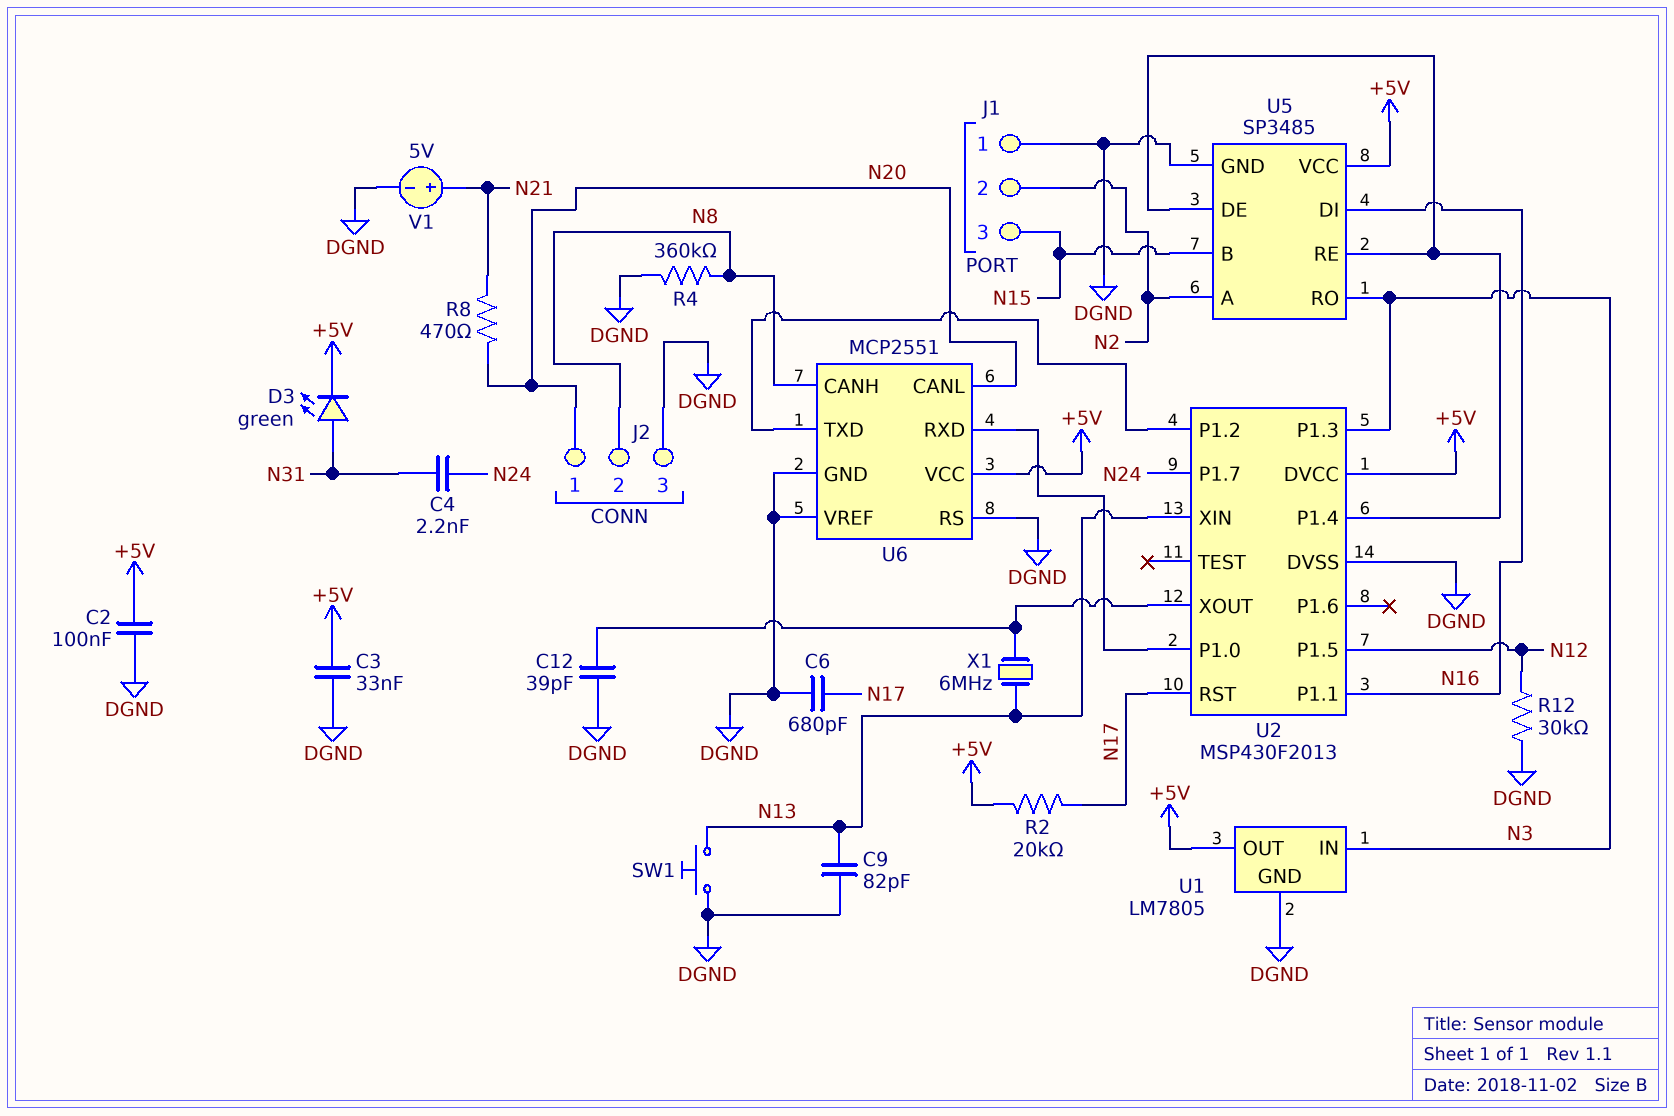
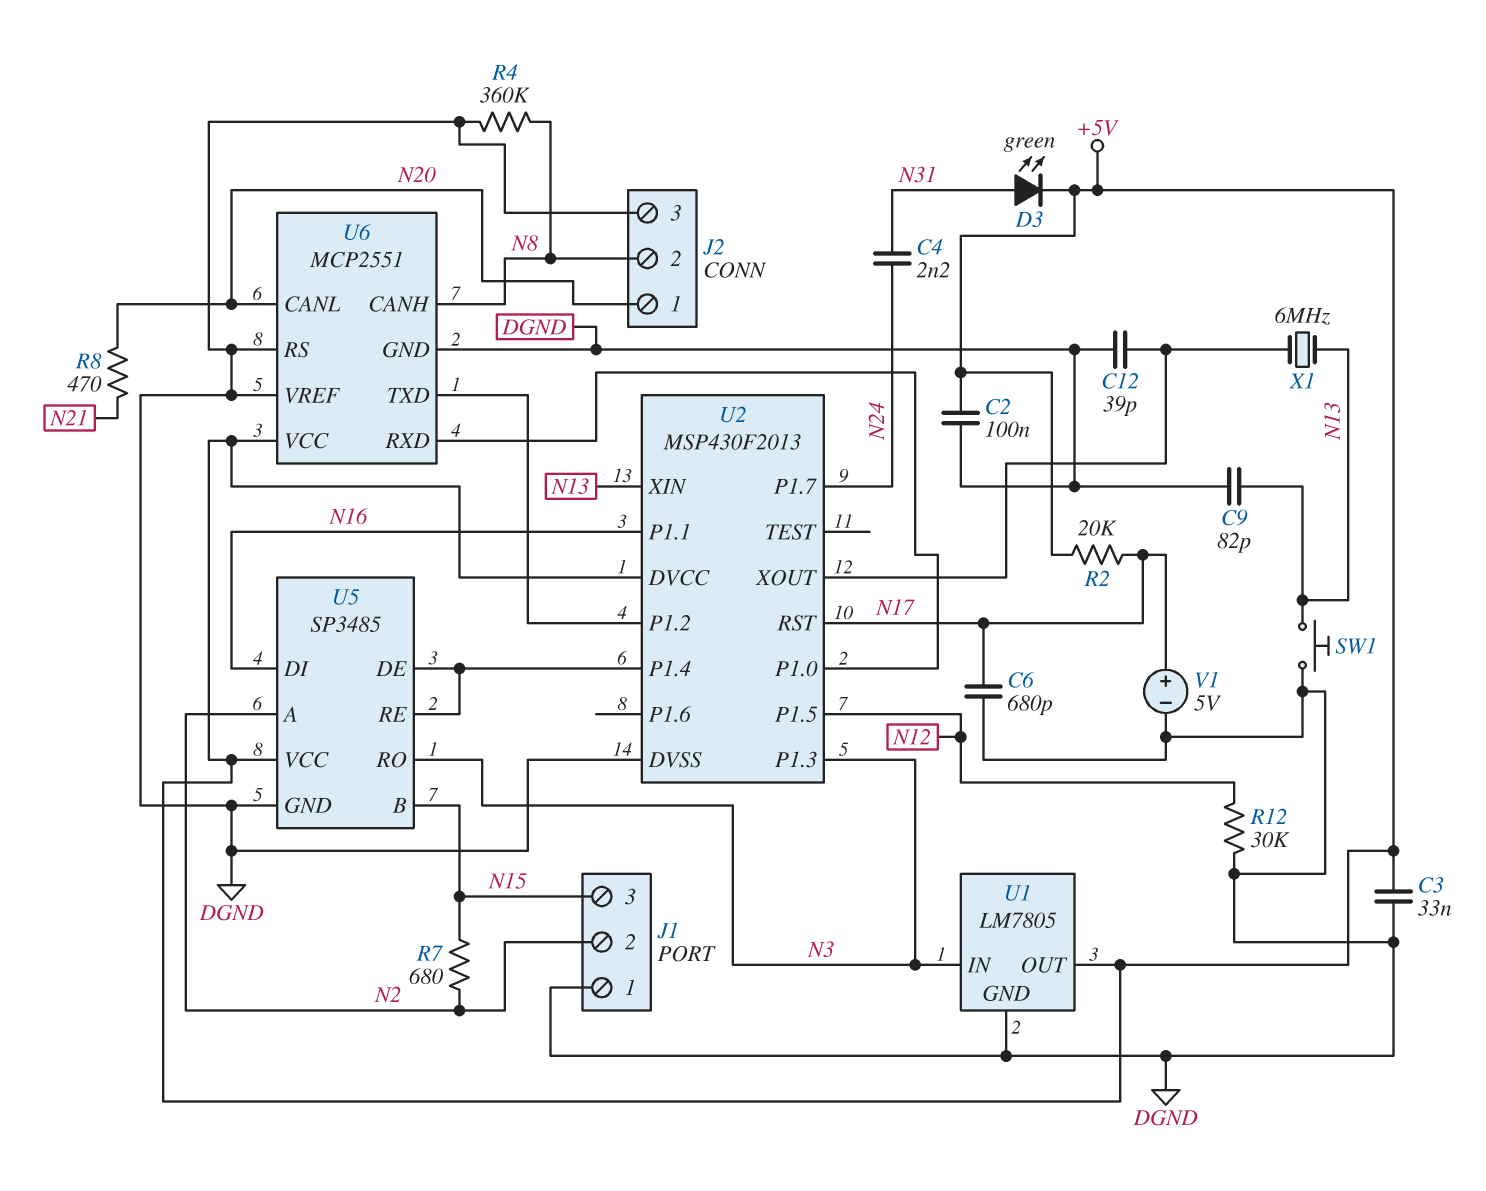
R7: none -> 680 (N2, N15)
V1: 5V (plus N21, minus DGND) -> 5V (plus N17, minus DGND)

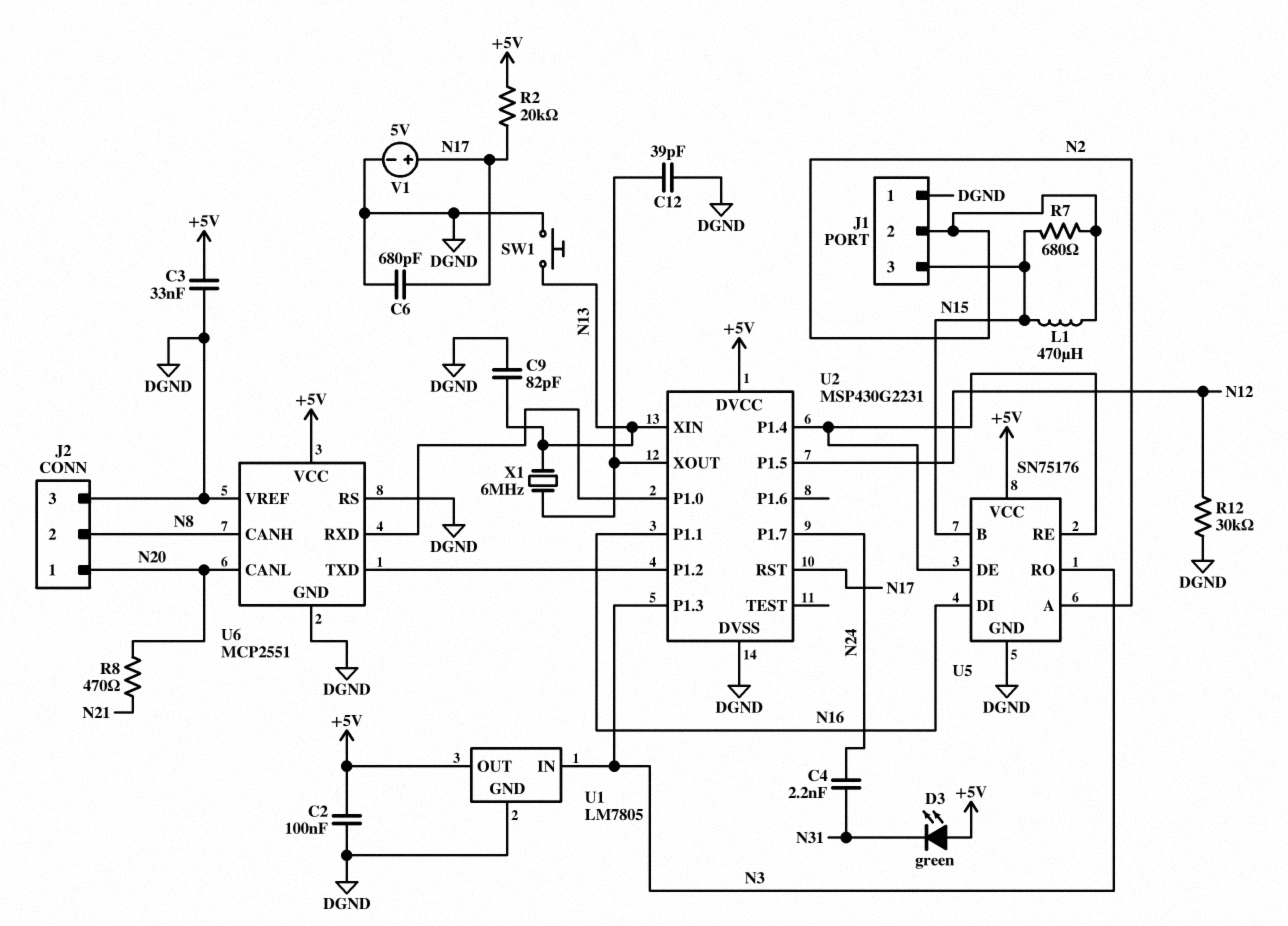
D3: LED green (A N31, K +5V) -> LED green (A +5V, K N31)
L1: none -> 470uH (N2, N15)
R4: 360k (DGND, N8) -> none
U2: MSP430F2013 -> MSP430G2231
U5: SP3485 -> SN75176

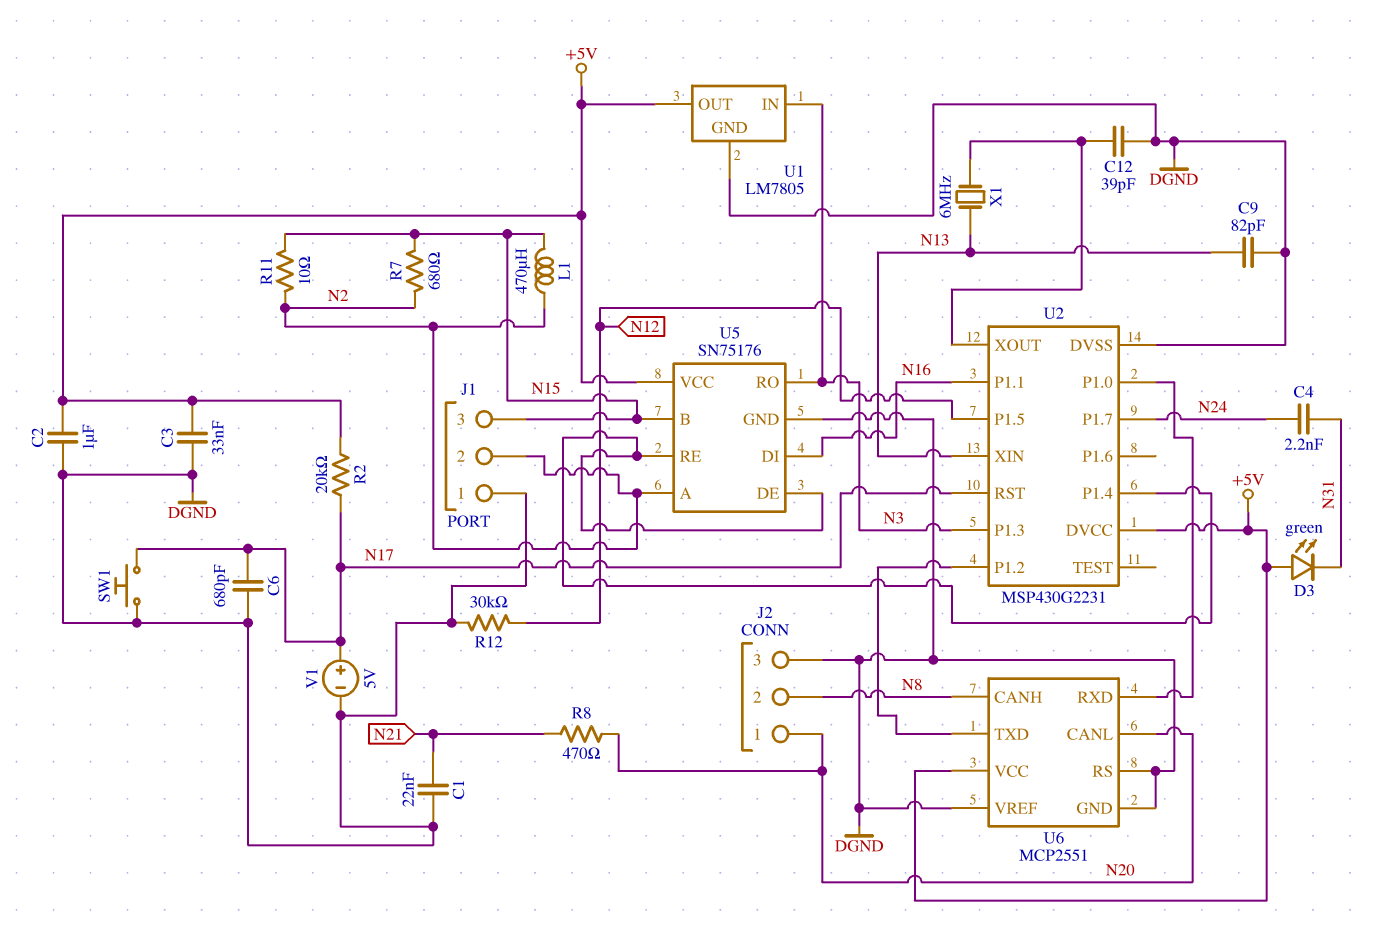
C1: none -> 22nF (DGND, N21)
C2: 100nF (+5V, DGND) -> 1uF (+5V, DGND)
R11: none -> 10 (N2, N15)
SW1: button (DGND, N13) -> button (DGND, N17)

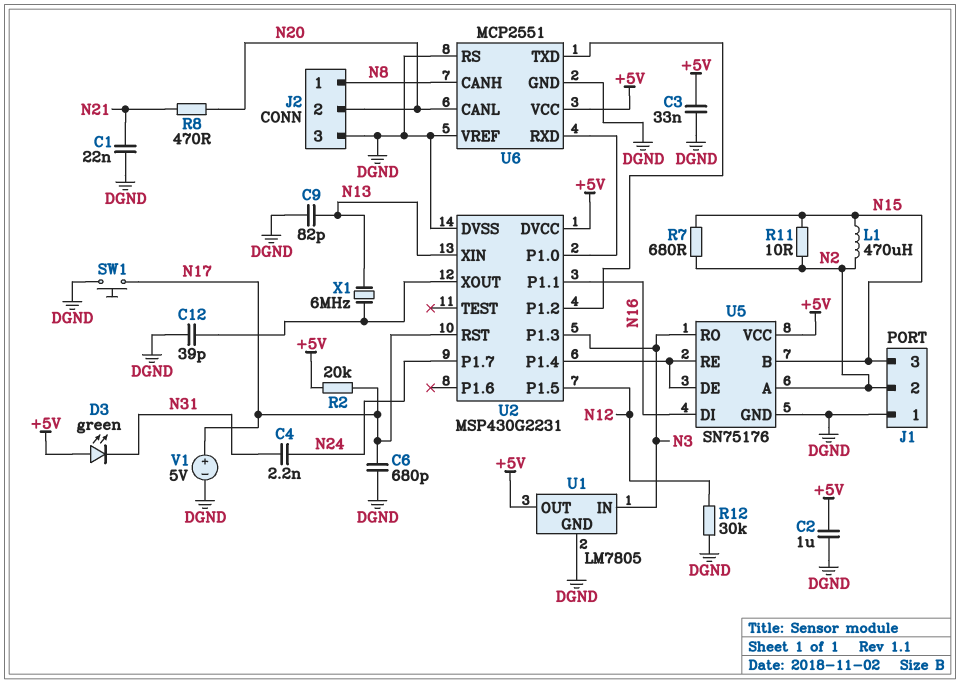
J2 pin 1: N20 -> N8
J2 pin 2: N8 -> N20

